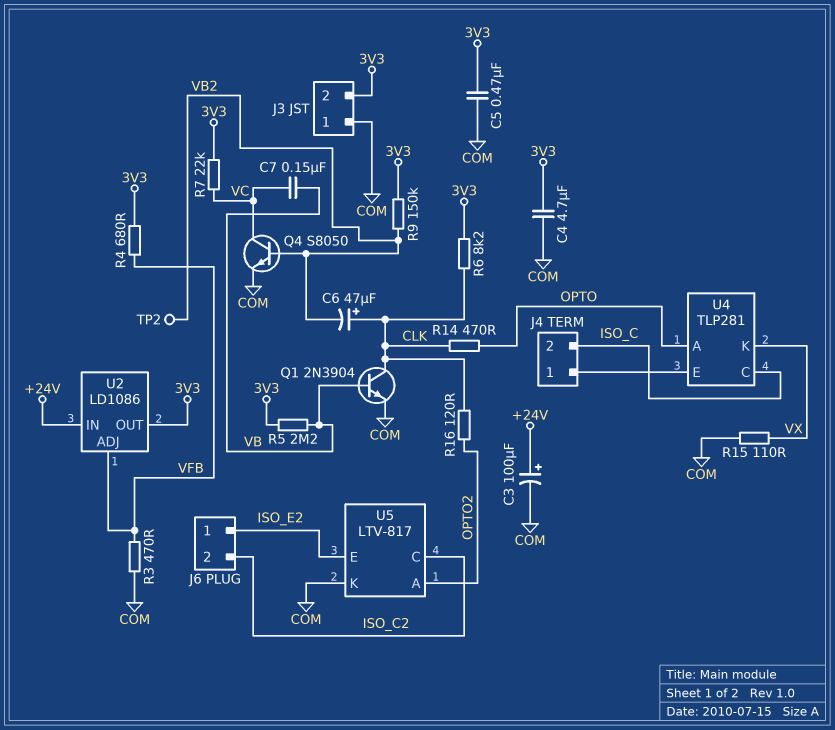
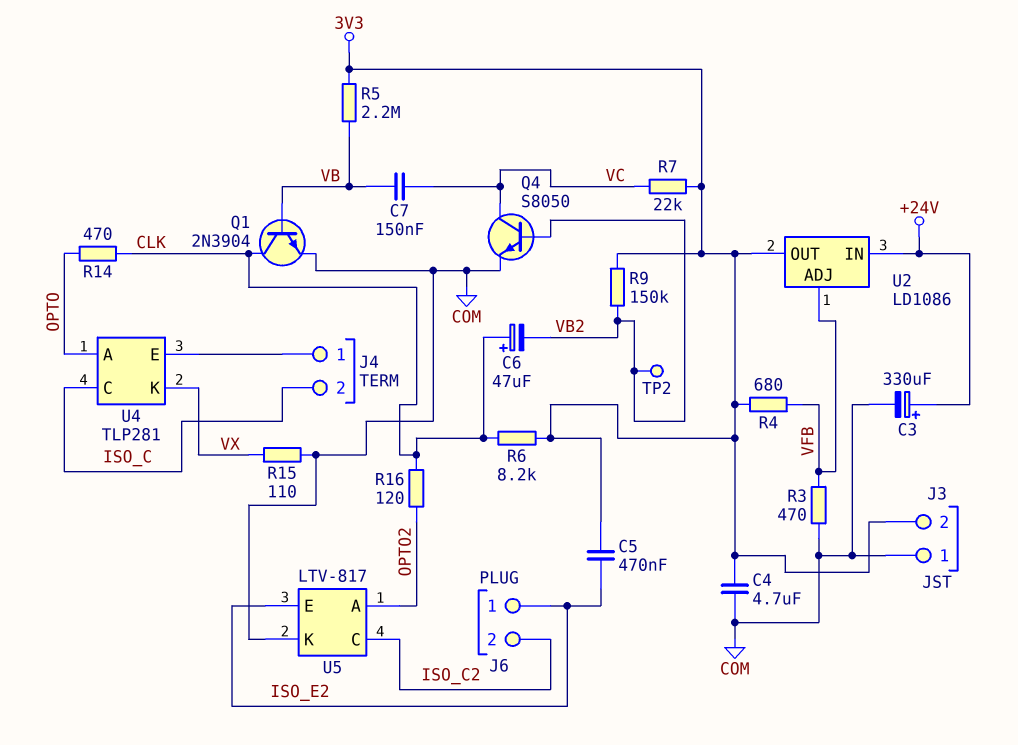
C3: 100uF (plus +24V, minus COM) -> 330uF (plus +24V, minus COM)
C5: 470nF (3V3, COM) -> 470nF (3V3, ISO_E2)

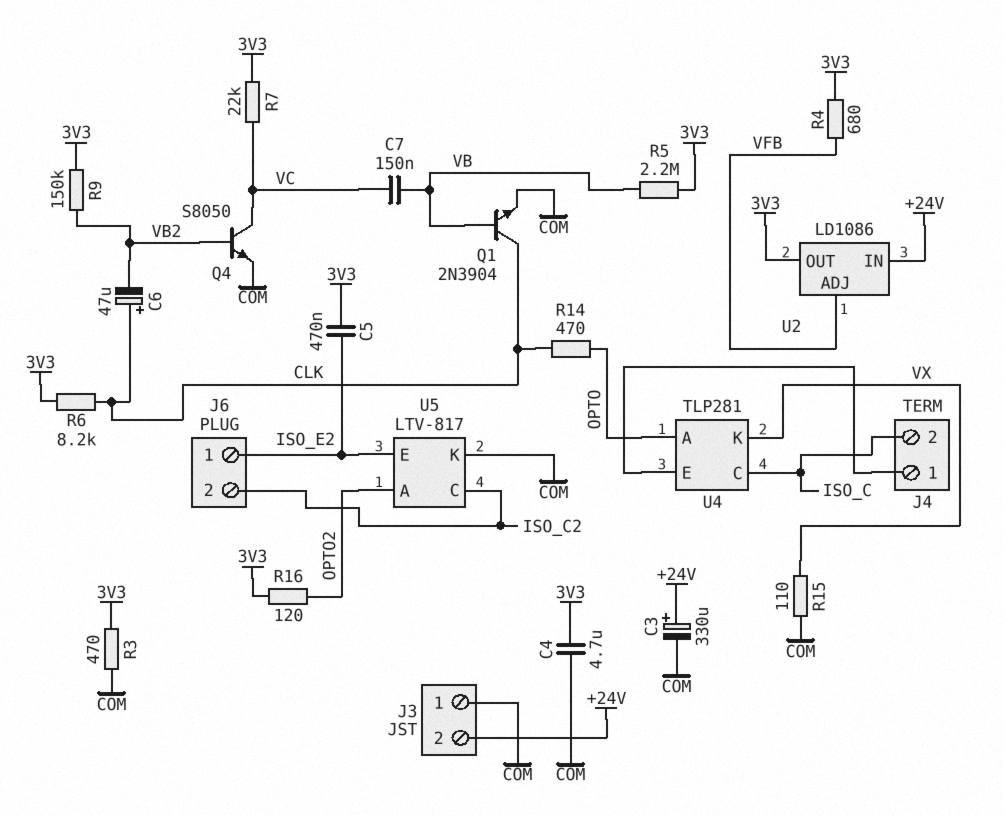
J3 pin 2: 3V3 -> +24V
R3: 470 (COM, VFB) -> 470 (3V3, COM)
R16: 120 (CLK, OPTO2) -> 120 (3V3, OPTO2)
TP2: test point (VB2) -> none

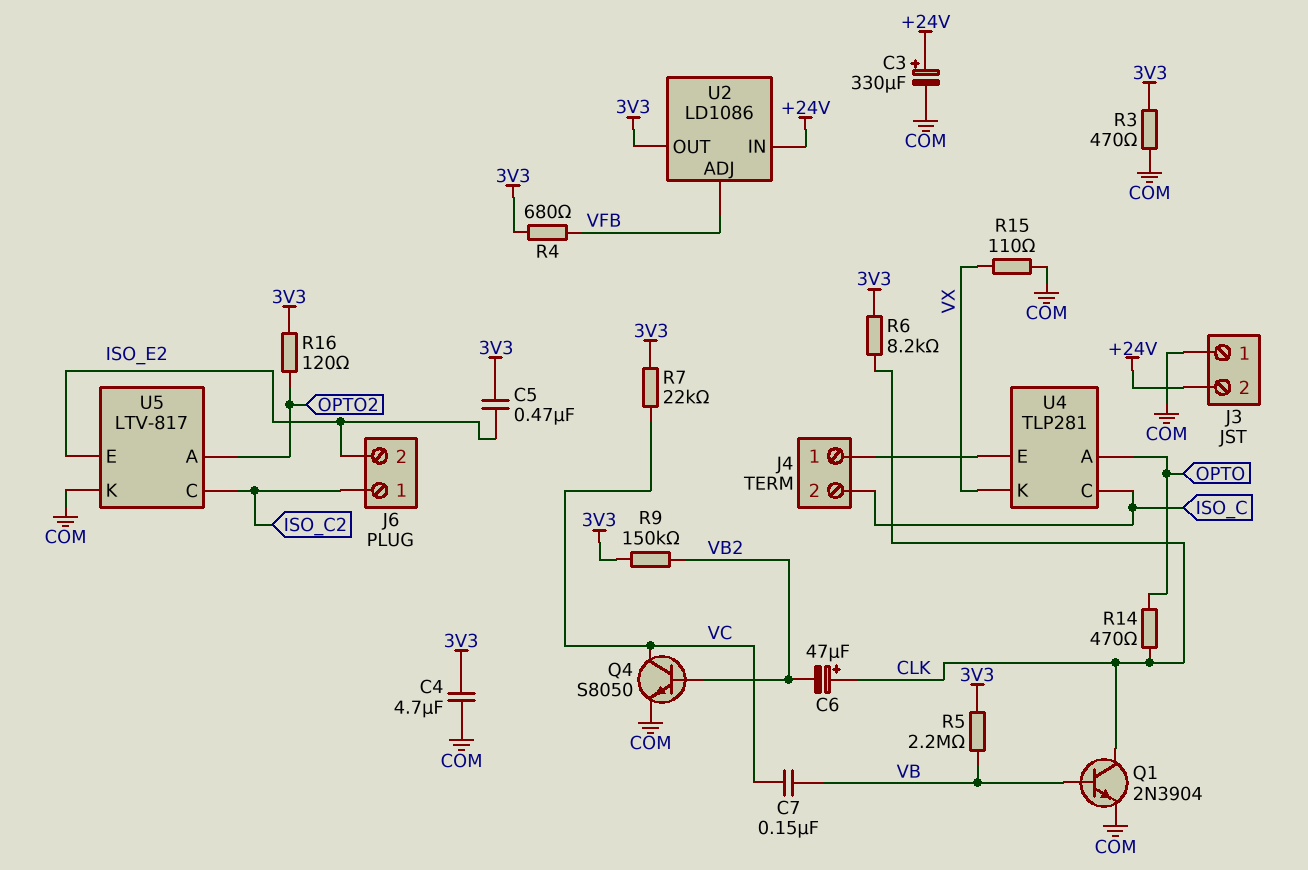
J6 pin 1: ISO_E2 -> ISO_C2
J6 pin 2: ISO_C2 -> ISO_E2

